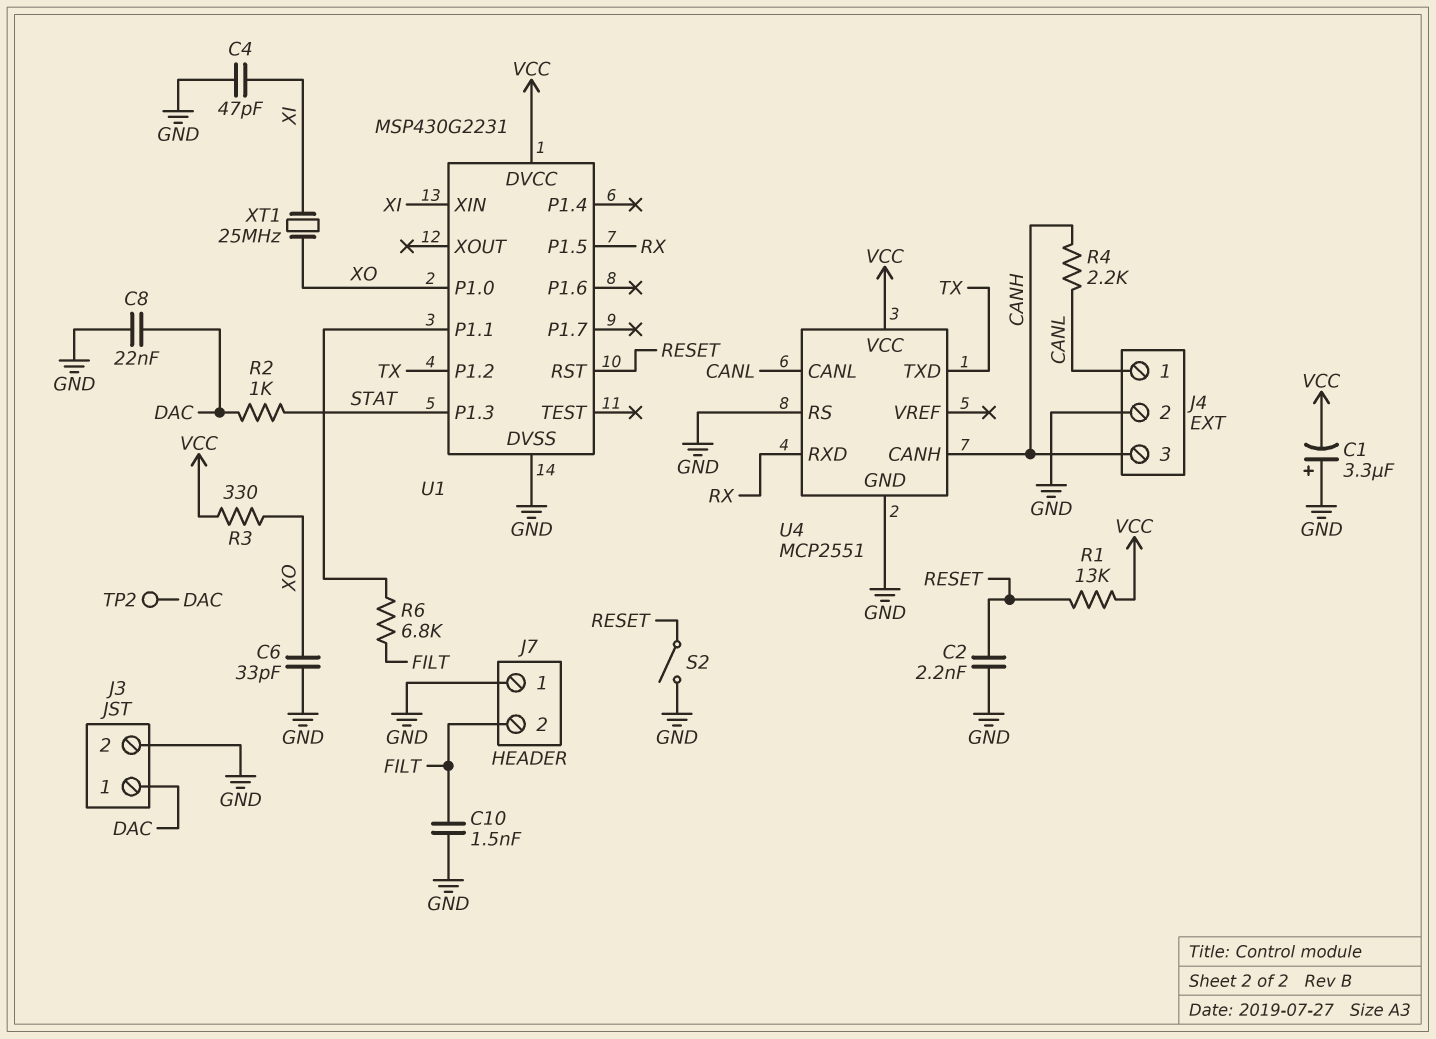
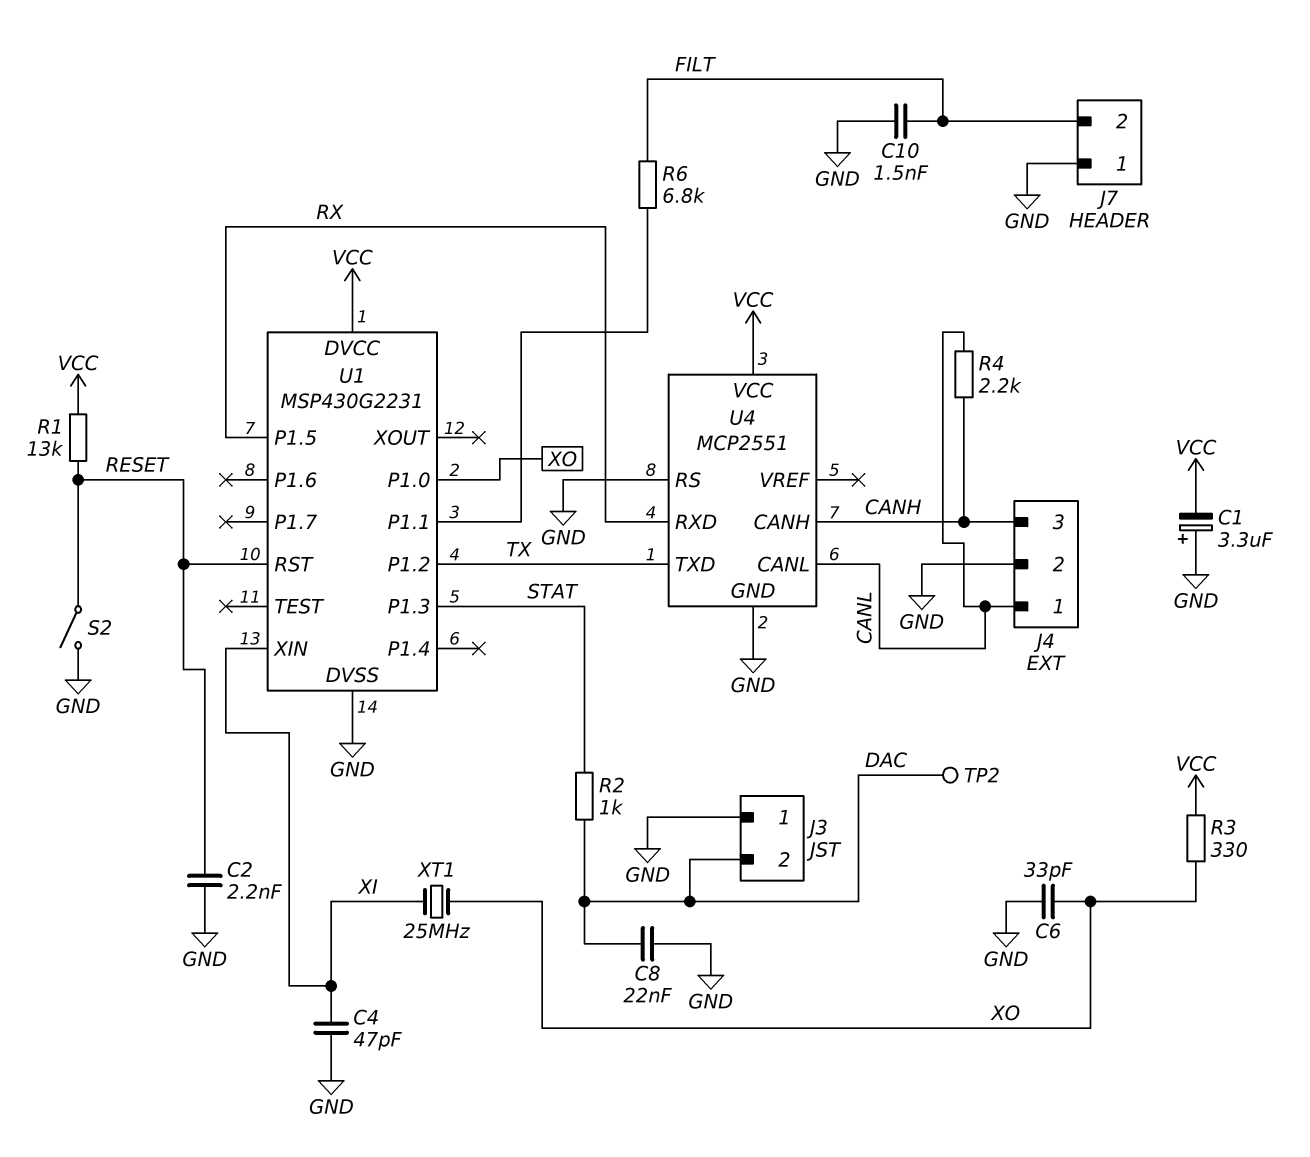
J3 pin 1: DAC -> GND
J3 pin 2: GND -> DAC

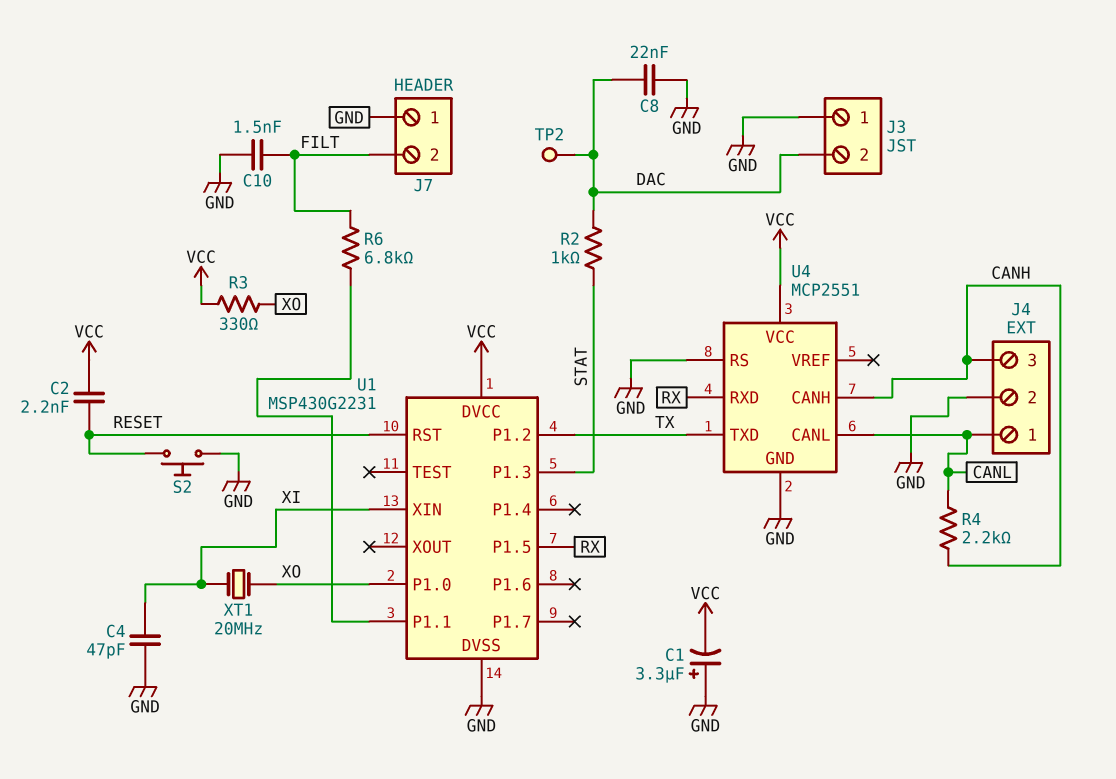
C2: 2.2nF (GND, RESET) -> 2.2nF (RESET, VCC)
C6: 33pF (GND, XO) -> none
R1: 13k (RESET, VCC) -> none
S2: switch (GND, RESET) -> button (GND, RESET)
XT1: 25MHz (XI, XO) -> 20MHz (XI, XO)

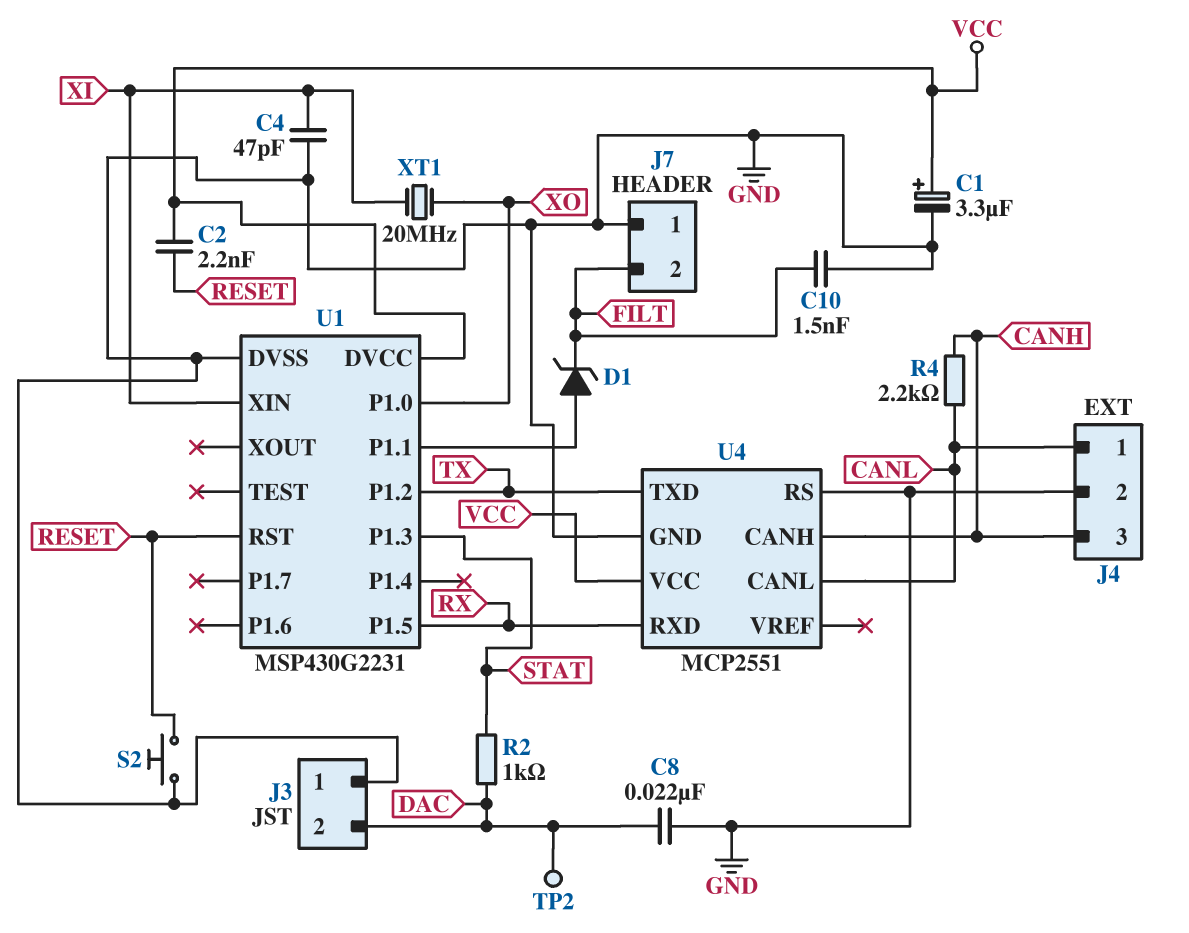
C1: 3.3uF (plus GND, minus VCC) -> 3.3uF (plus VCC, minus GND)
D1: none -> zener (A U1/P1.1, K FILT)
R3: 330 (VCC, XO) -> none
R6: 6.8k (FILT, U1/P1.1) -> none

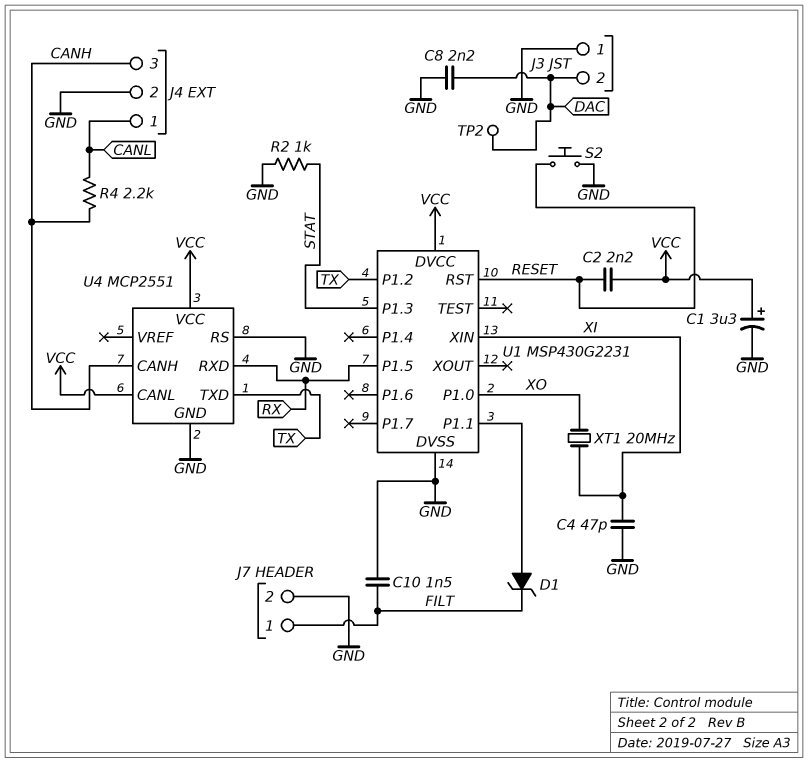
C8: 22nF (DAC, GND) -> 2.2nF (DAC, GND)
J7 pin 1: GND -> FILT
J7 pin 2: FILT -> GND
R2: 1k (DAC, STAT) -> 1k (GND, STAT)
U4 pin CANL: CANL -> VCC

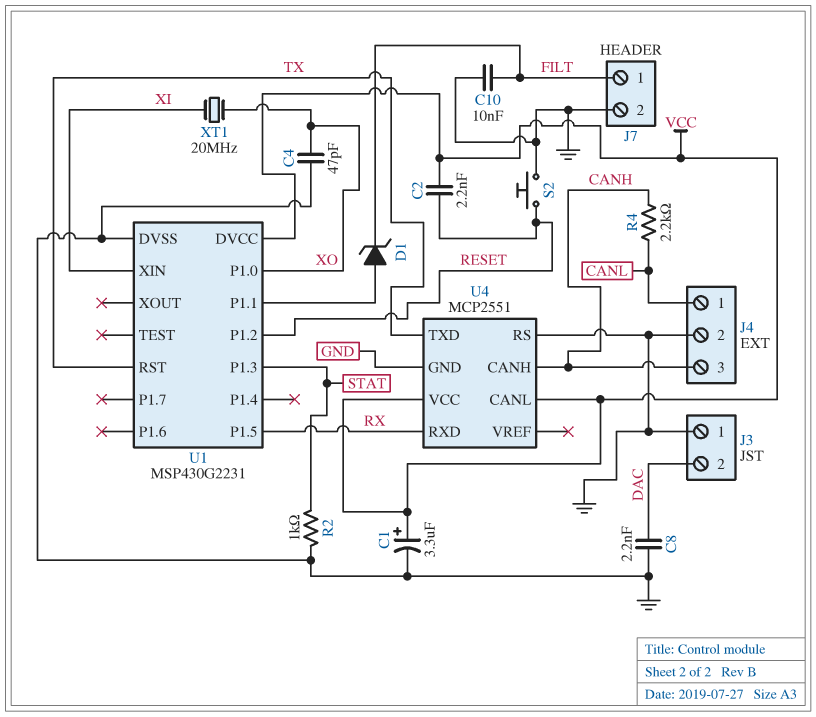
C4: 47pF (GND, XI) -> 47pF (GND, XO)
C10: 1.5nF (FILT, GND) -> 10nF (FILT, GND)
TP2: test point (DAC) -> none
U1 pin P1.2: TX -> RESET
U1 pin RST: RESET -> TX

